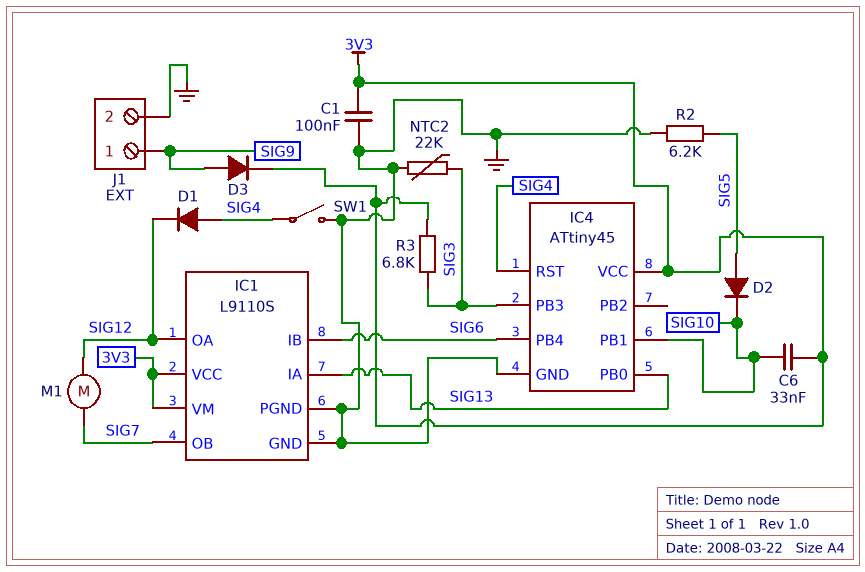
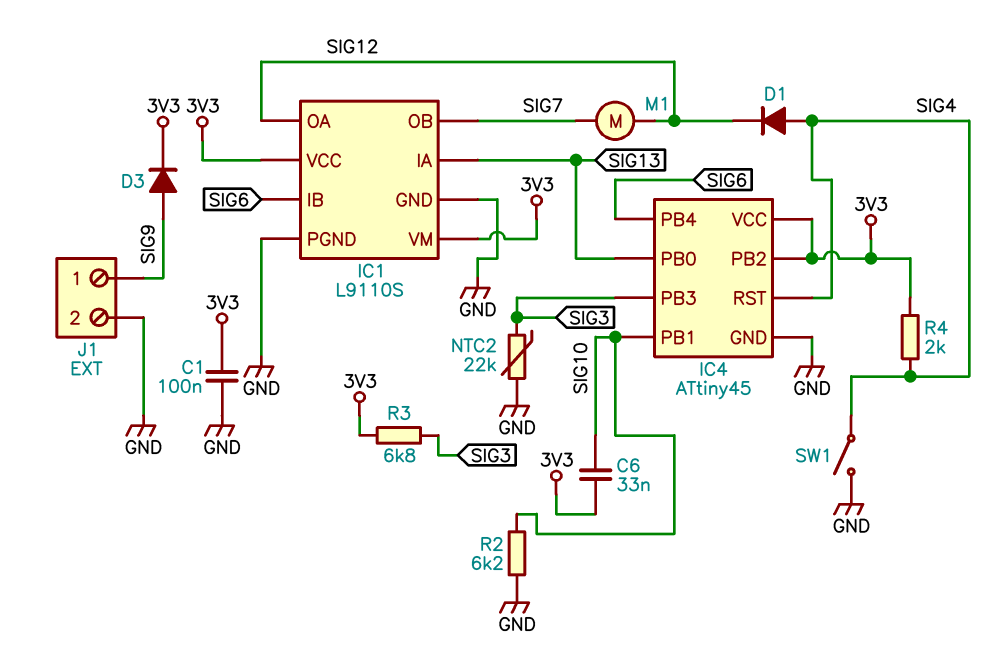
D2: diode (A SIG5, K SIG10) -> none
IC4 pin PB2: none -> 3V3
R2: 6.2k (GND, SIG5) -> 6.2k (GND, SIG10)
R4: none -> 2k (3V3, SIG4)

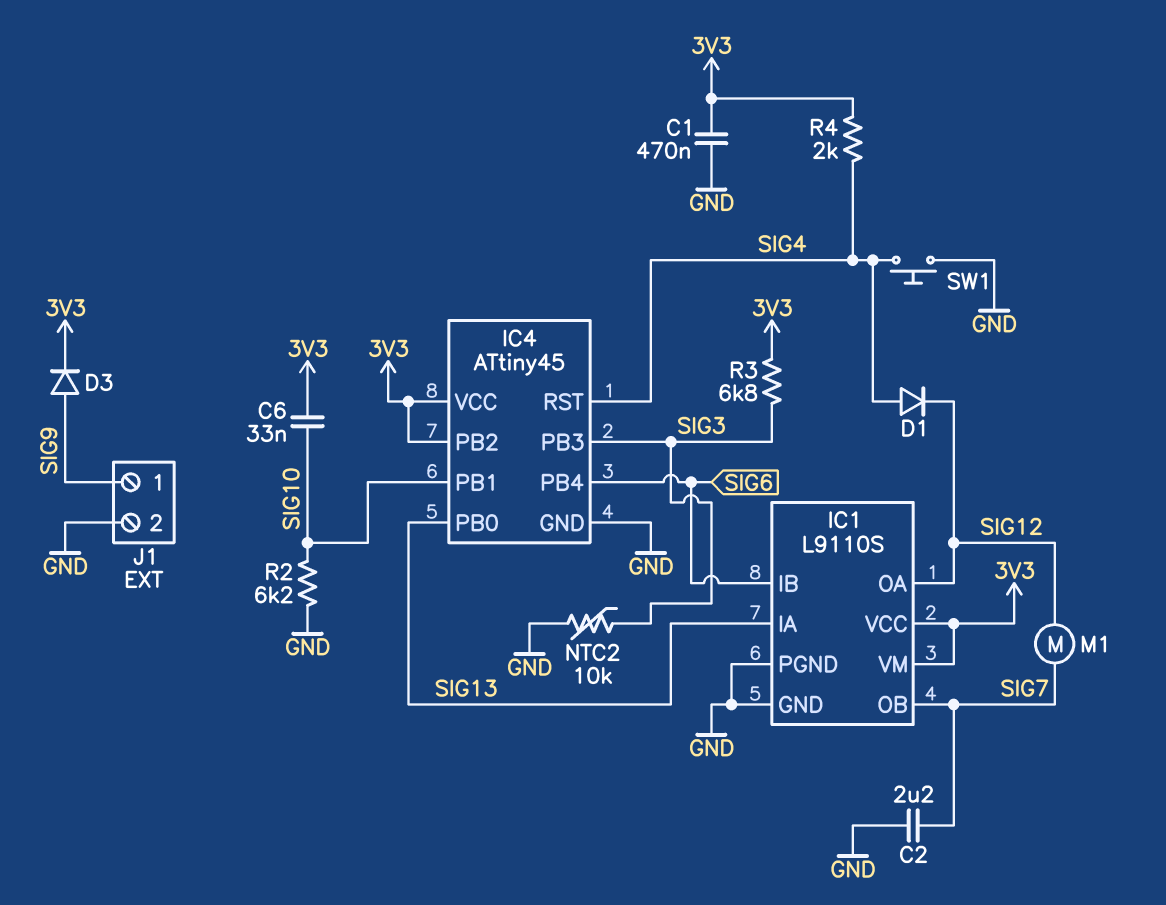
C1: 100nF (3V3, GND) -> 470nF (3V3, GND)
C2: none -> 2.2uF (GND, SIG7)
NTC2: 22k (GND, SIG3) -> 10k (GND, SIG3)
SW1: switch (GND, SIG4) -> button (GND, SIG4)

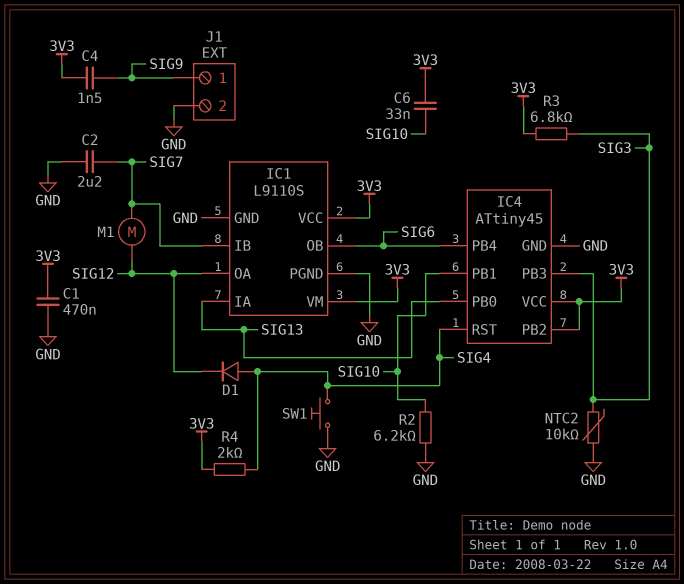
C4: none -> 1.5nF (3V3, SIG9)
D3: diode (A SIG9, K 3V3) -> none
IC1 pin IB: SIG6 -> SIG7
IC1 pin OB: SIG7 -> SIG6

